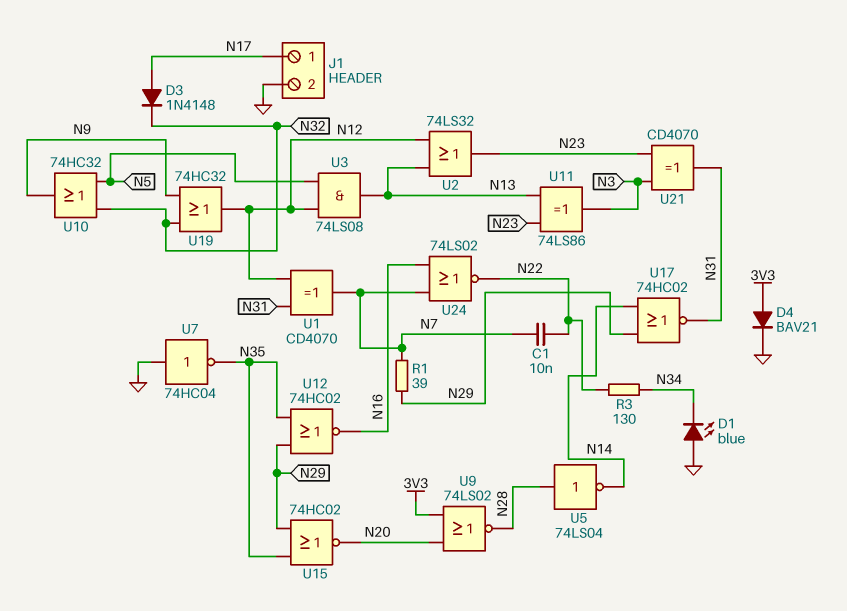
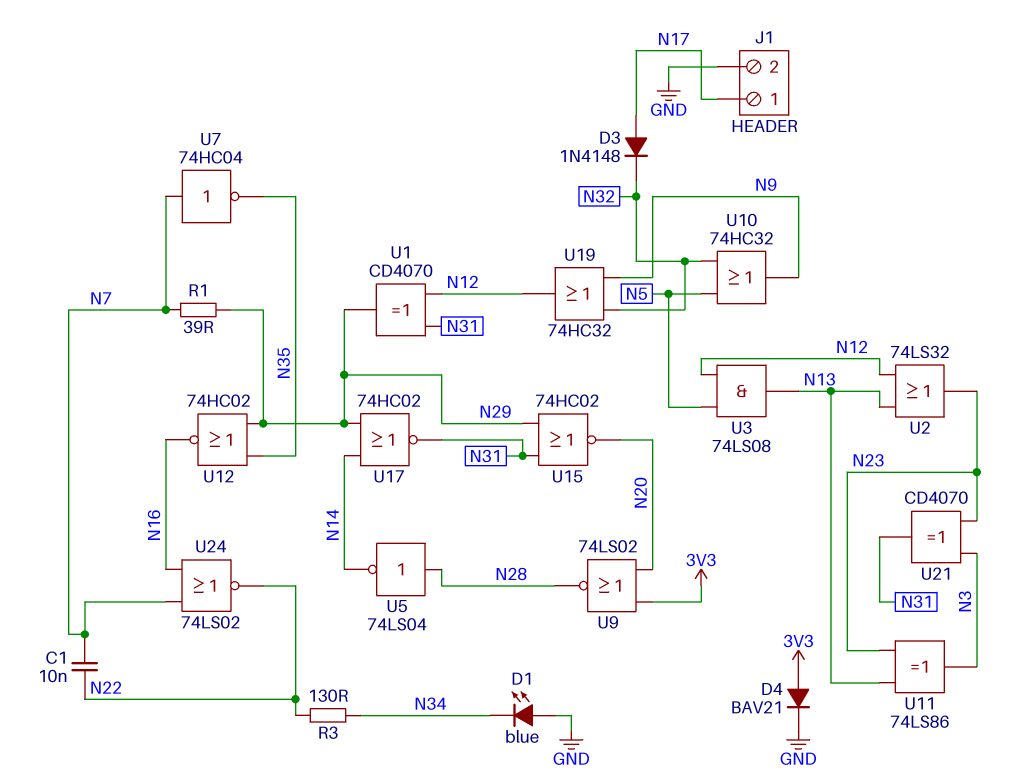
U1: XOR CD4070 (in N12, in N31, out N7) -> XOR CD4070 (in N12, in N31, out N29)
U7: NOT 74HC04 (in GND, out N35) -> NOT 74HC04 (in N7, out N35)
U15: NOR 74HC02 (in N29, in N35, out N20) -> NOR 74HC02 (in N29, in N31, out N20)

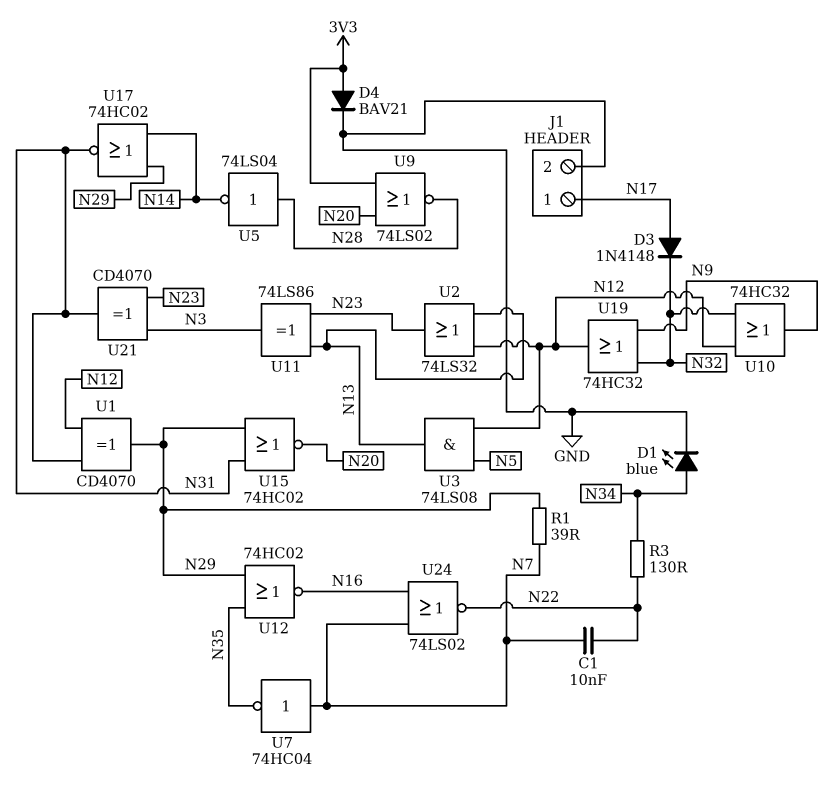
D1: LED blue (A GND, K N34) -> LED blue (A N34, K GND)
U10: OR 74HC32 (in N5, in N32, out N9) -> OR 74HC32 (in N12, in N32, out N9)

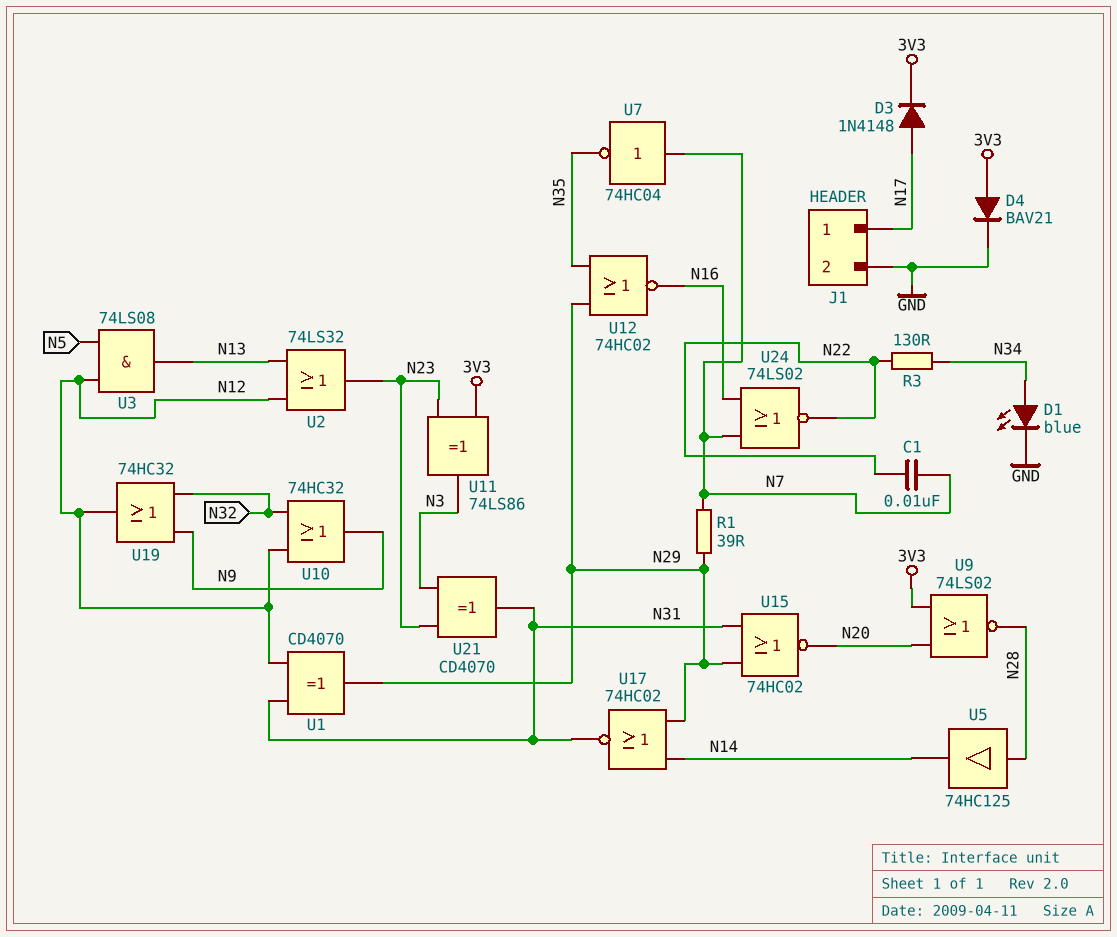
D3: diode 1N4148 (A N17, K N32) -> diode 1N4148 (A N17, K 3V3)
U5: NOT 74LS04 (in N28, out N14) -> buffer 74HC125 (in N28, out N14)
U11: XOR 74LS86 (in N13, in N23, out N3) -> XOR 74LS86 (in 3V3, in N23, out N3)

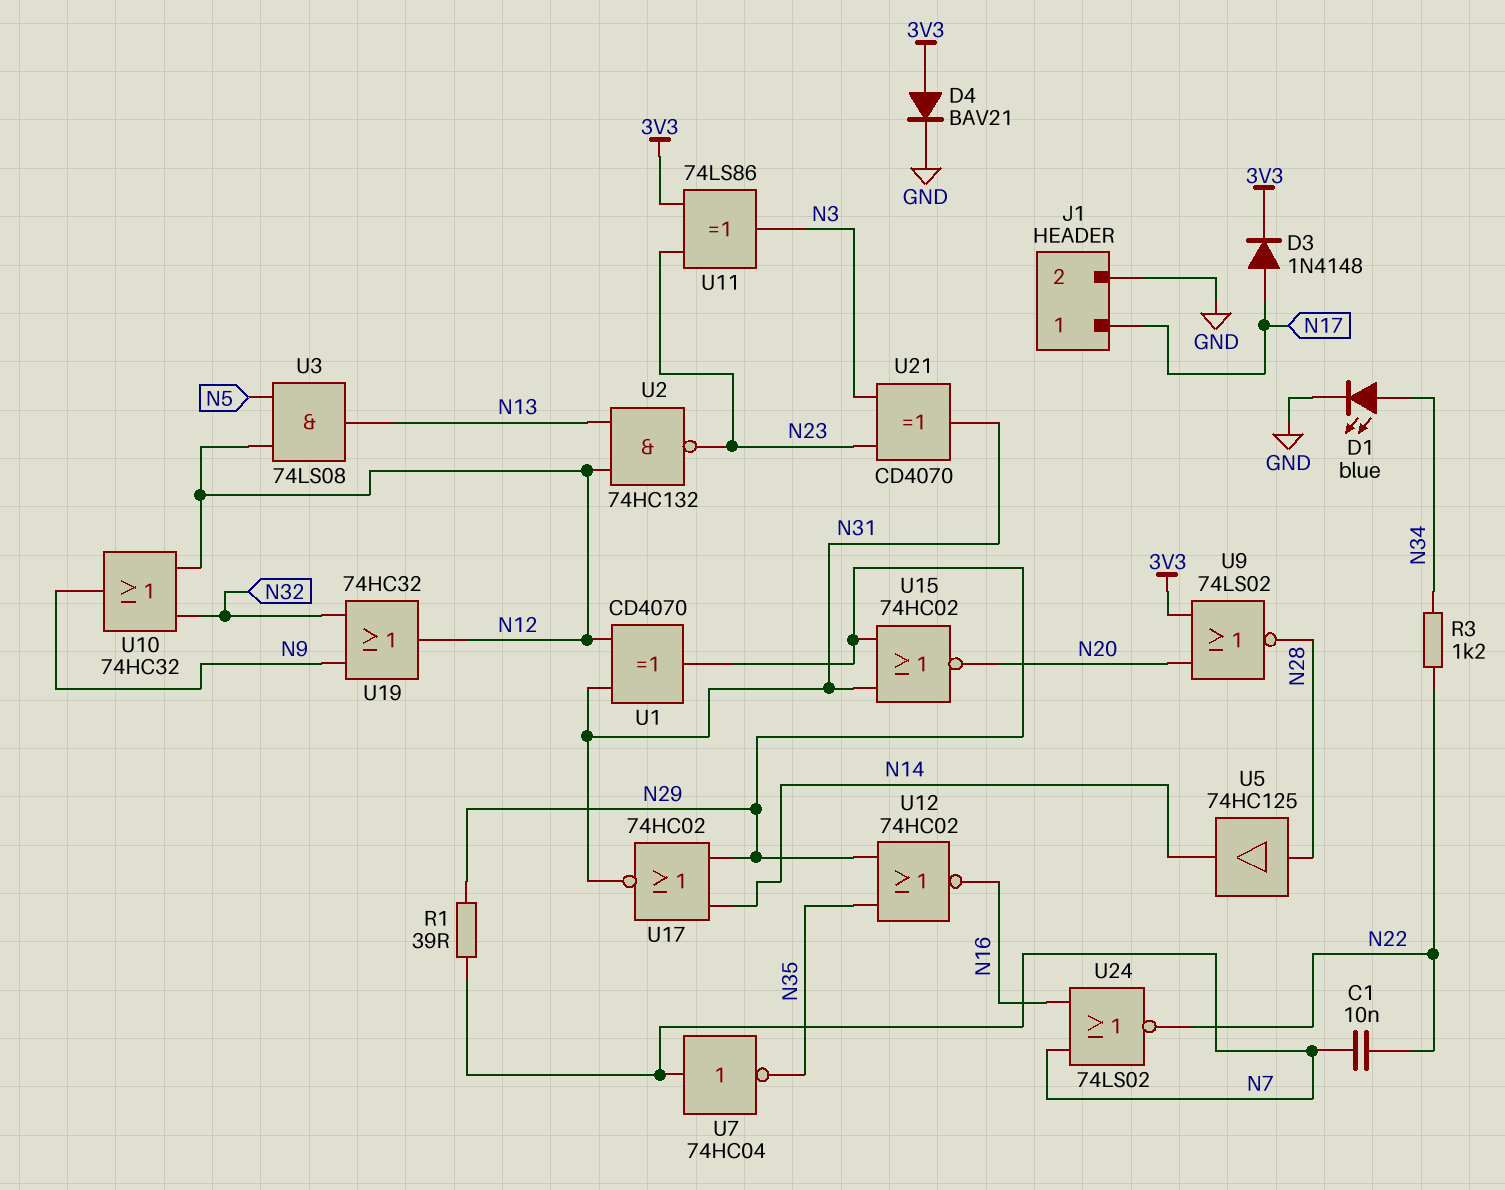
R3: 130 (N22, N34) -> 1.2k (N22, N34)
U2: OR 74LS32 (in N12, in N13, out N23) -> NAND 74HC132 (in N12, in N13, out N23)

